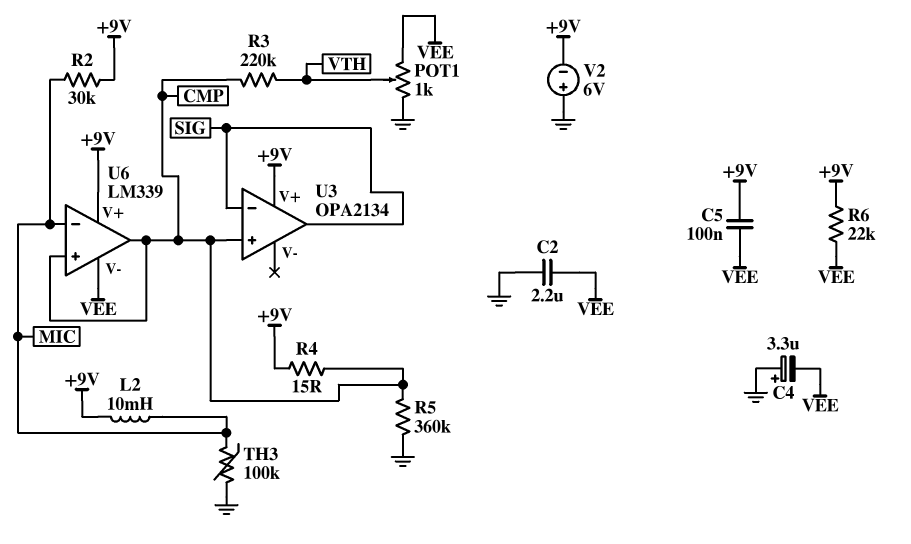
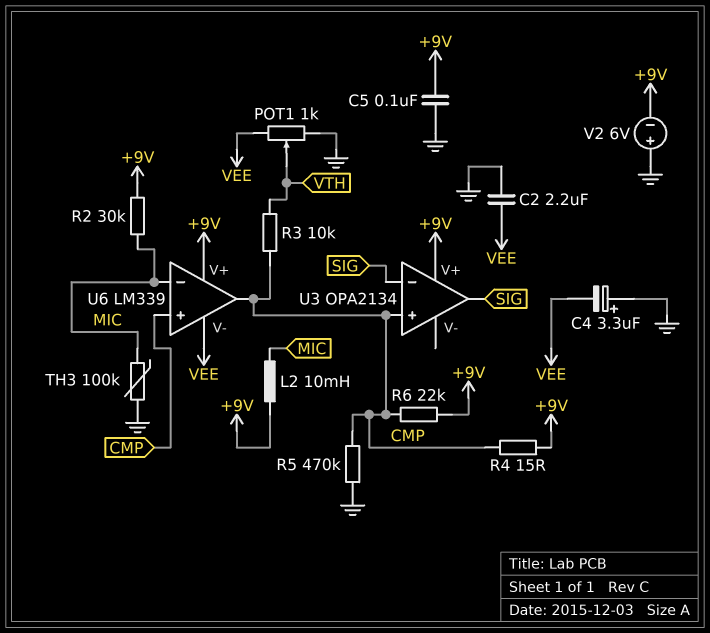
C5: 100nF (+9V, VEE) -> 100nF (+9V, GND)
R3: 220k (CMP, VTH) -> 10k (CMP, VTH)
R5: 360k (CMP, GND) -> 470k (CMP, GND)
R6: 22k (+9V, VEE) -> 22k (+9V, CMP)

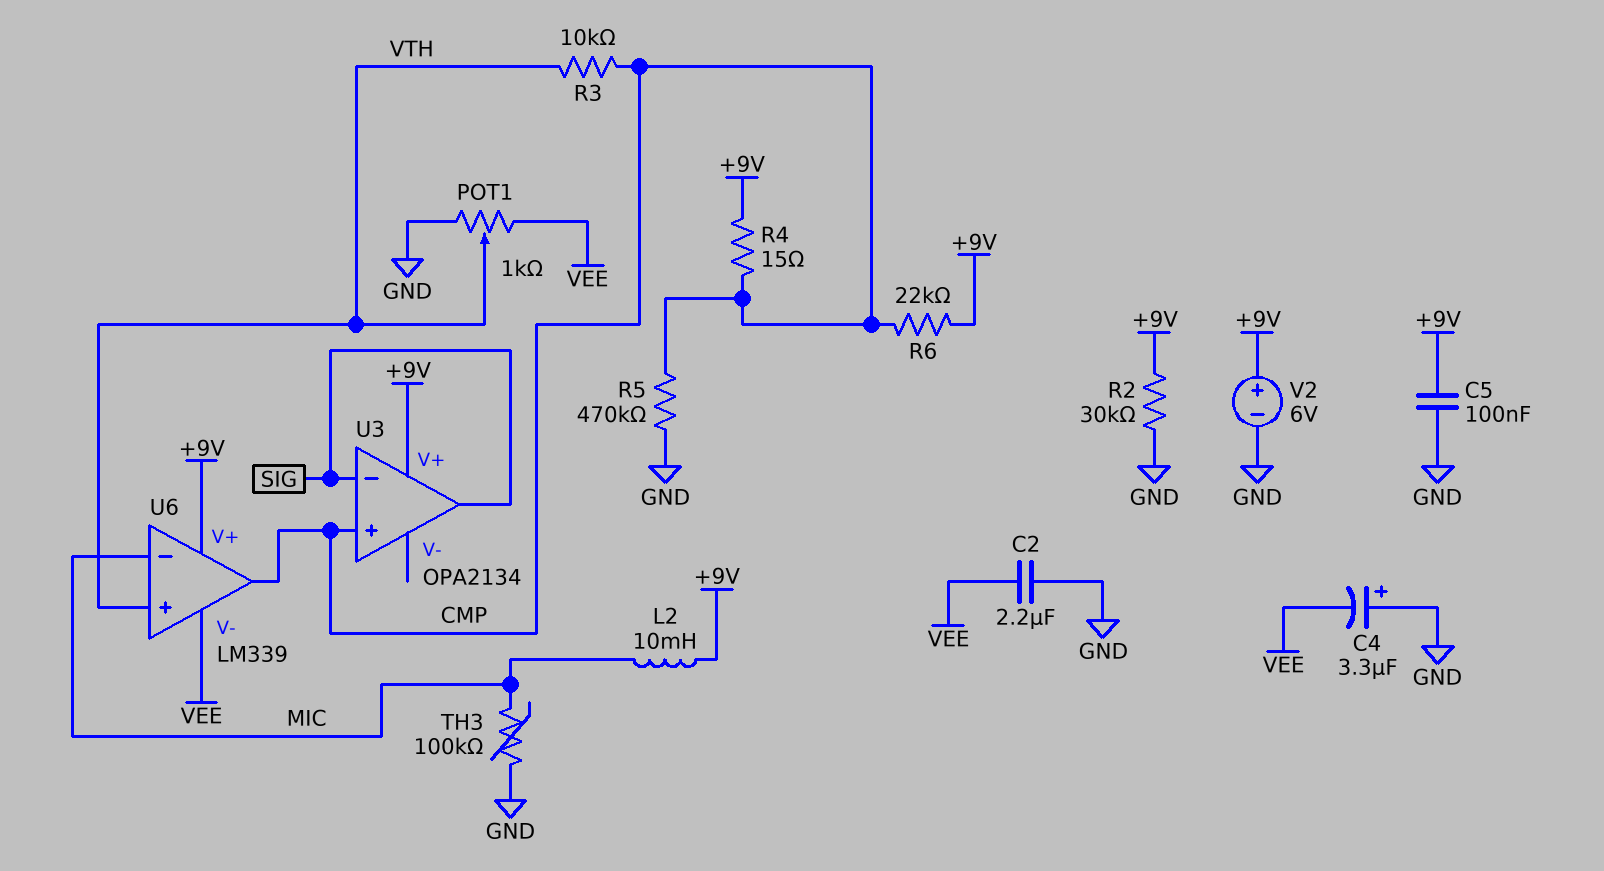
R2: 30k (+9V, MIC) -> 30k (+9V, GND)
U6 pin in+: CMP -> VTH
V2: 6V (plus GND, minus +9V) -> 6V (plus +9V, minus GND)

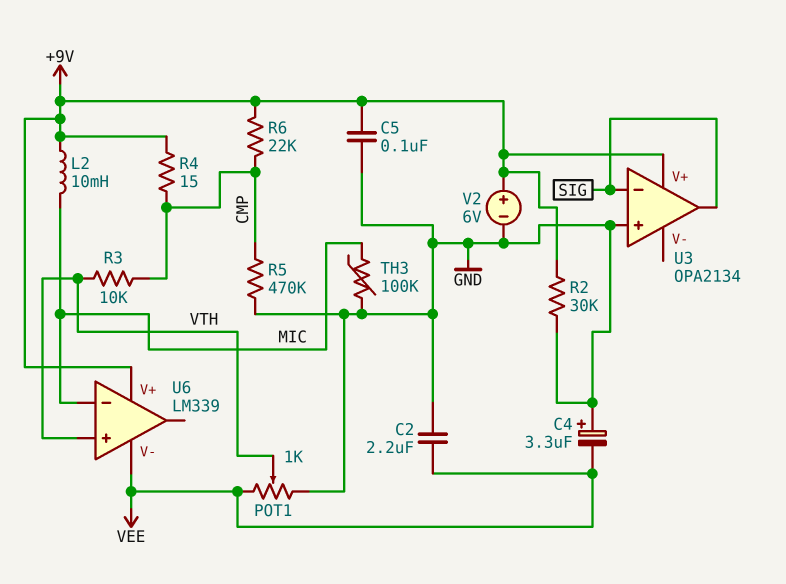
U3 pin in+: CMP -> GND
U6 pin out: CMP -> none

